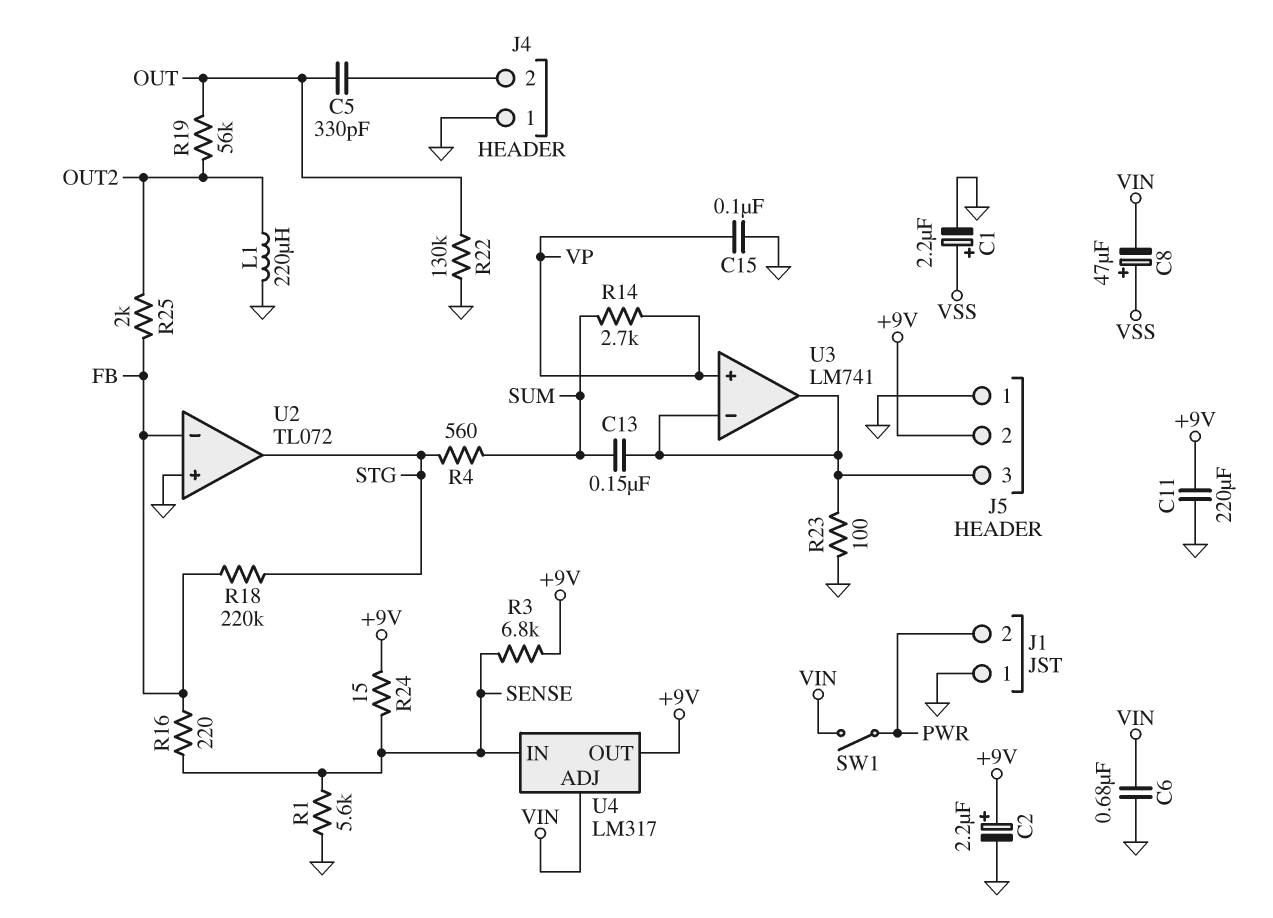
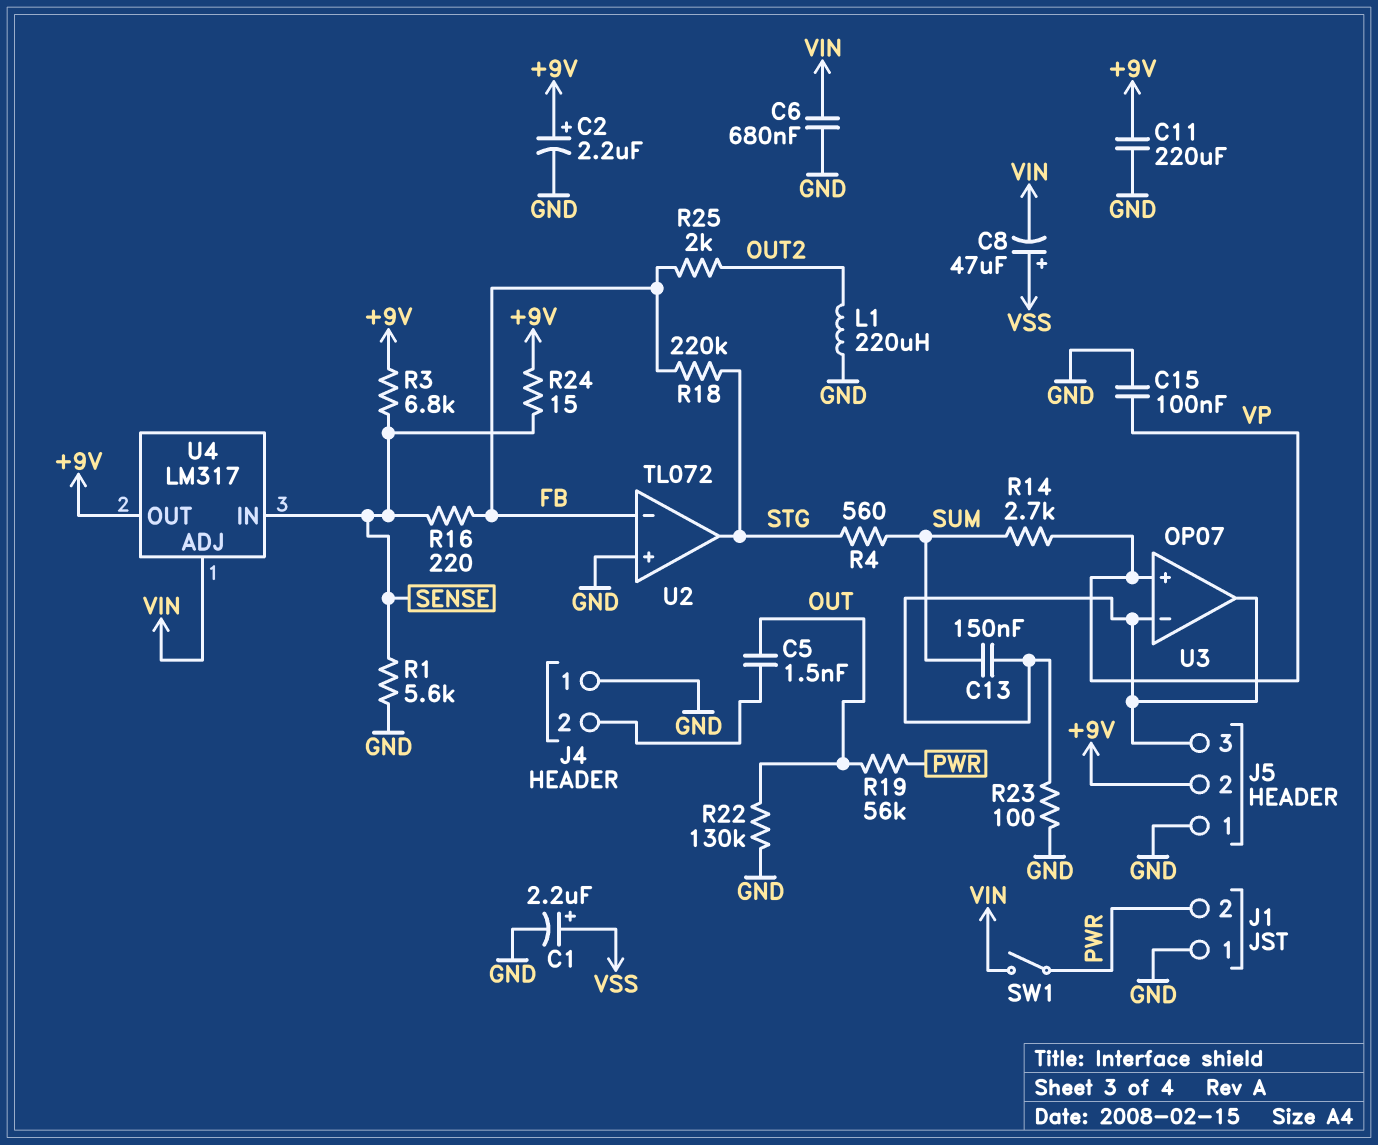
C5: 330pF (J4/2, OUT) -> 1.5nF (J4/2, OUT)
R19: 56k (OUT, OUT2) -> 56k (OUT, PWR)
U3: LM741 -> OP07

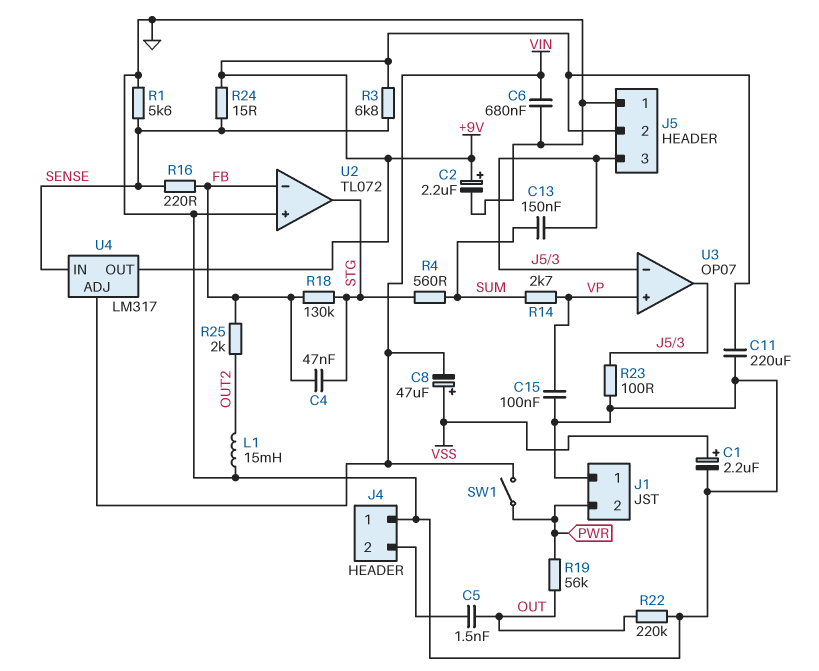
C4: none -> 47nF (FB, STG)
L1: 220uH (GND, OUT2) -> 15mH (GND, OUT2)
R18: 220k (FB, STG) -> 130k (FB, STG)
R22: 130k (GND, OUT) -> 220k (GND, OUT)

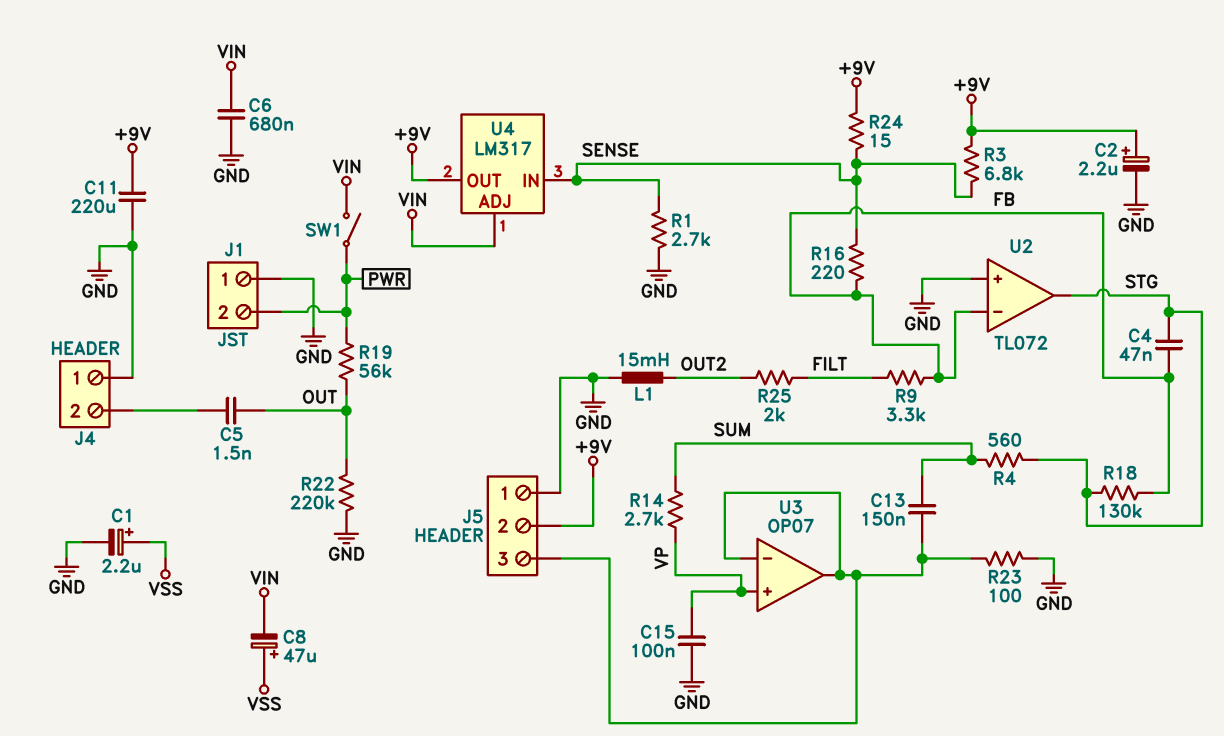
R1: 5.6k (GND, SENSE) -> 2.7k (GND, SENSE)
R9: none -> 3.3k (FB, FILT)
R25: 2k (FB, OUT2) -> 2k (FILT, OUT2)

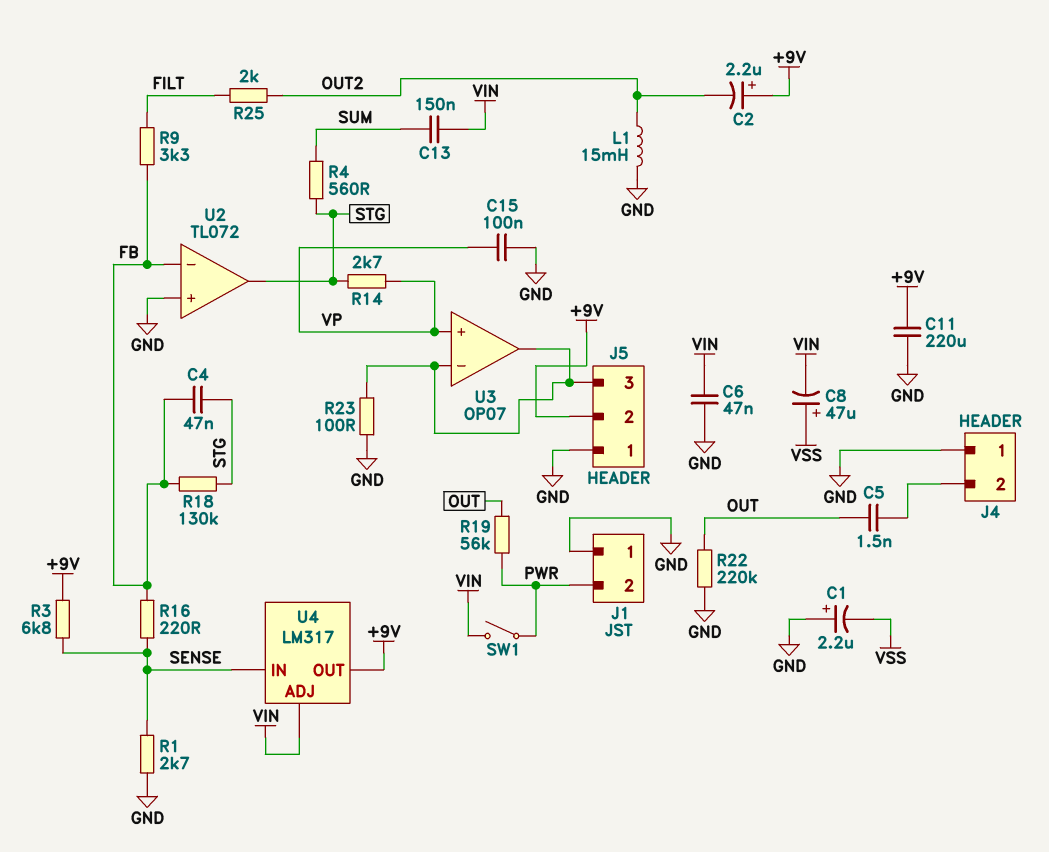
C1: 2.2uF (plus VSS, minus GND) -> 2.2uF (plus GND, minus VSS)
C2: 2.2uF (plus +9V, minus GND) -> 2.2uF (plus +9V, minus OUT2)
C6: 680nF (GND, VIN) -> 47nF (GND, VIN)
C13: 150nF (J5/3, SUM) -> 150nF (SUM, VIN)
R14: 2.7k (SUM, VP) -> 2.7k (STG, VP)
R24: 15 (+9V, SENSE) -> none

